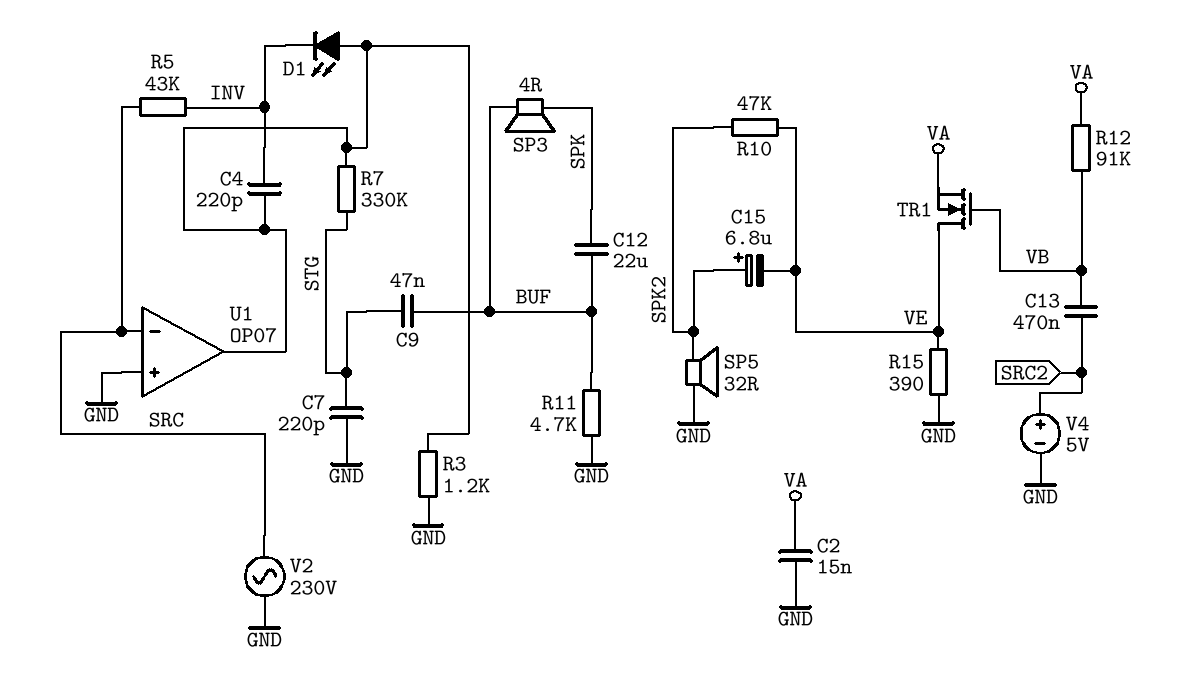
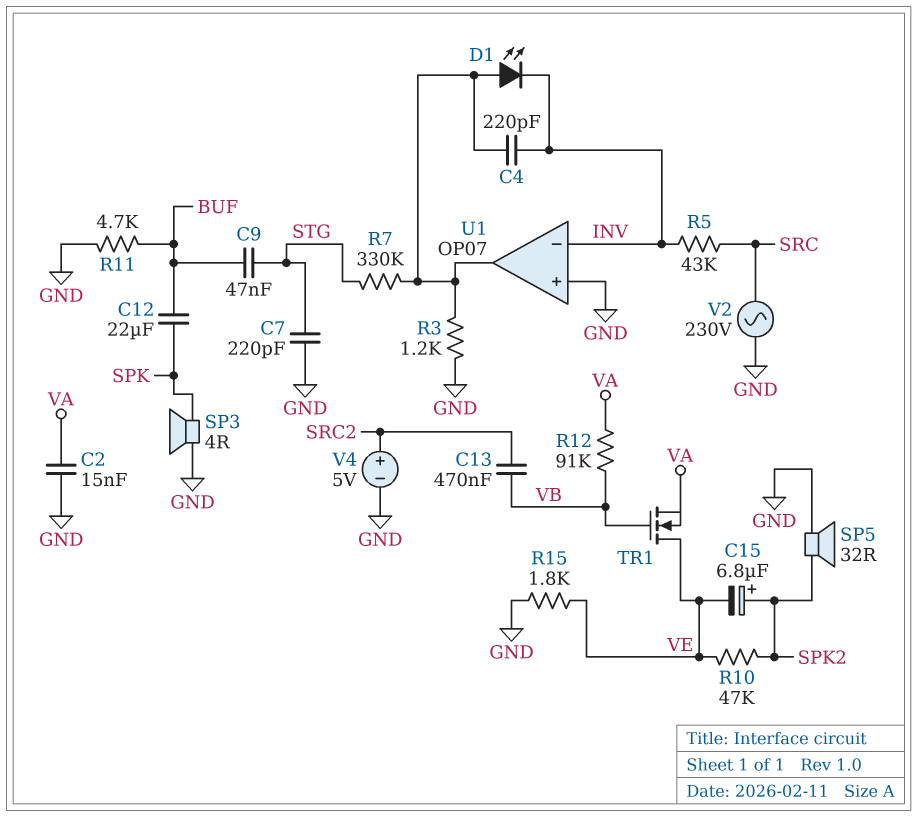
R15: 390 (GND, VE) -> 1.8k (GND, VE)
SP3: speaker 4R (BUF, SPK) -> speaker 4R (GND, SPK)
U1 pin in-: SRC -> INV

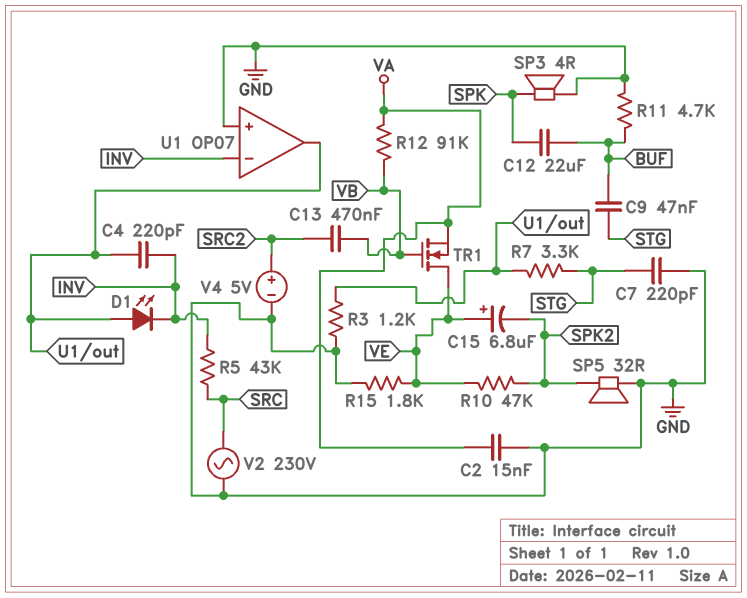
C15: 6.8uF (plus SPK2, minus VE) -> 6.8uF (plus VE, minus SPK2)
R7: 330k (STG, U1/out) -> 3.3k (STG, U1/out)

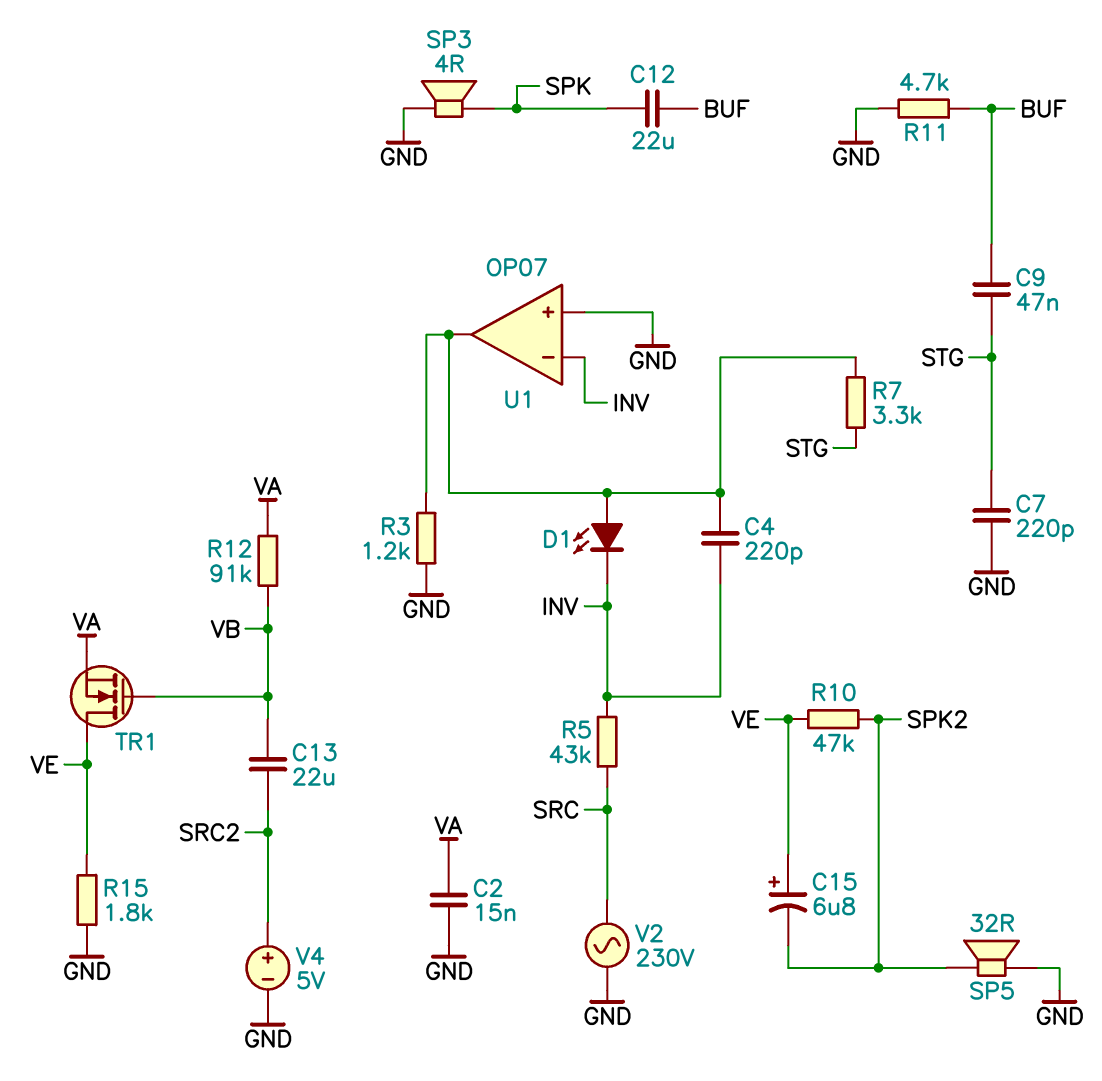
C13: 470nF (SRC2, VB) -> 22uF (SRC2, VB)

